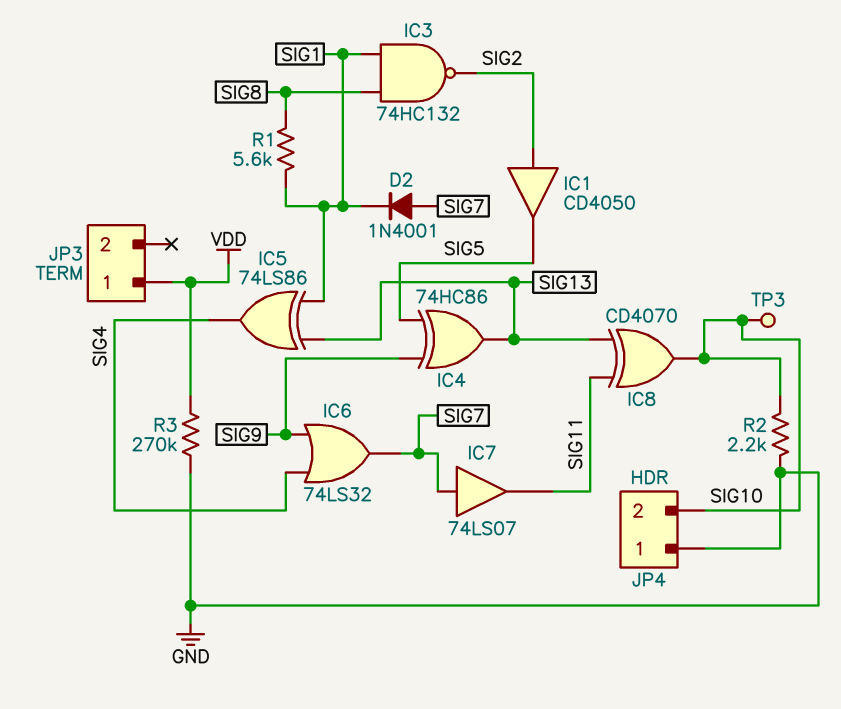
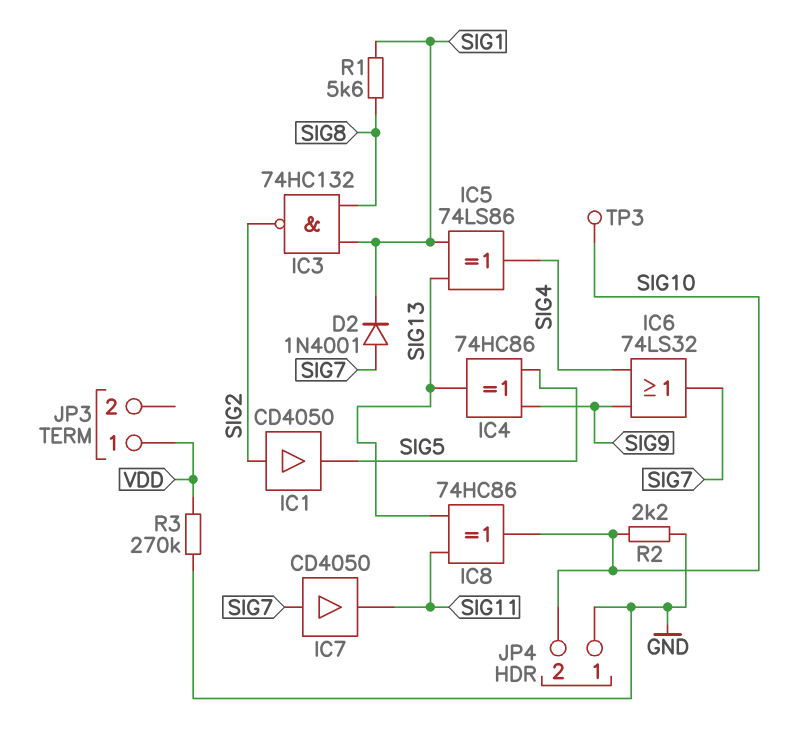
IC7: buffer 74LS07 (in SIG7, out SIG11) -> buffer CD4050 (in SIG7, out SIG11)
IC8: XOR CD4070 (in SIG11, in SIG13, out SIG10) -> XOR 74HC86 (in SIG11, in SIG13, out SIG10)

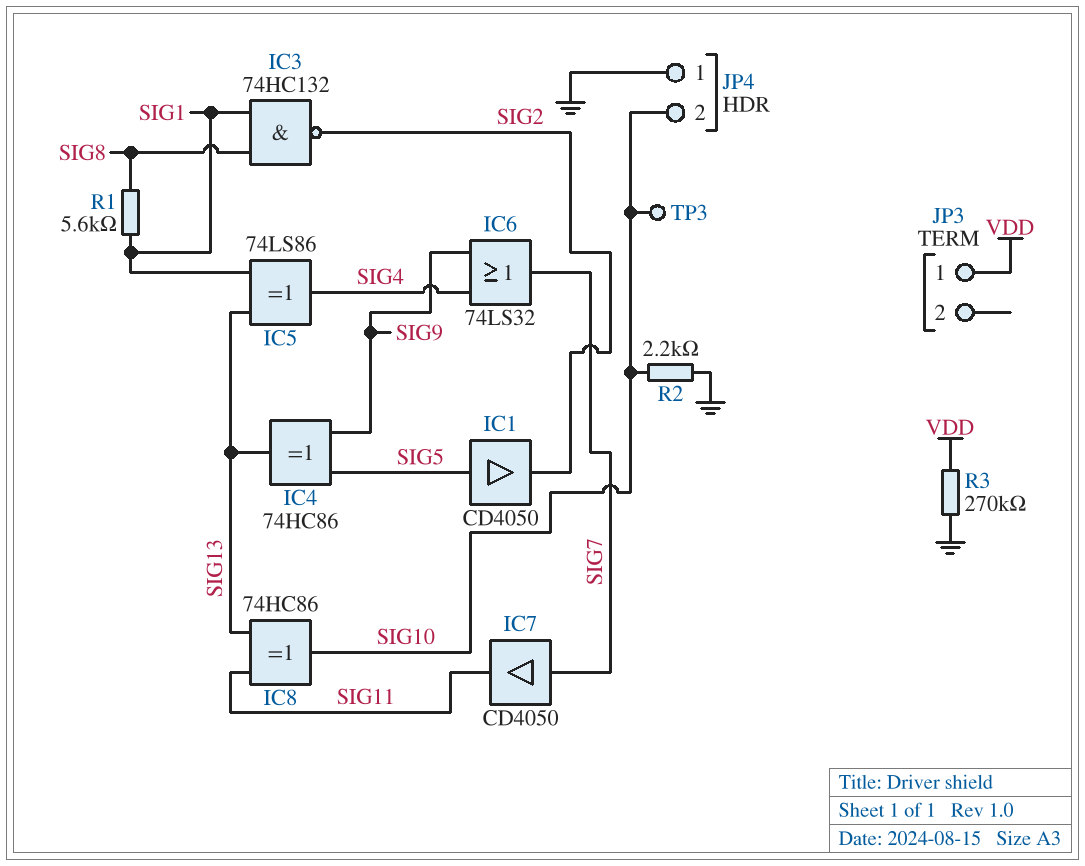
D2: diode 1N4001 (A SIG7, K SIG1) -> none
IC1: buffer CD4050 (in SIG2, out SIG5) -> buffer CD4050 (in SIG5, out SIG2)

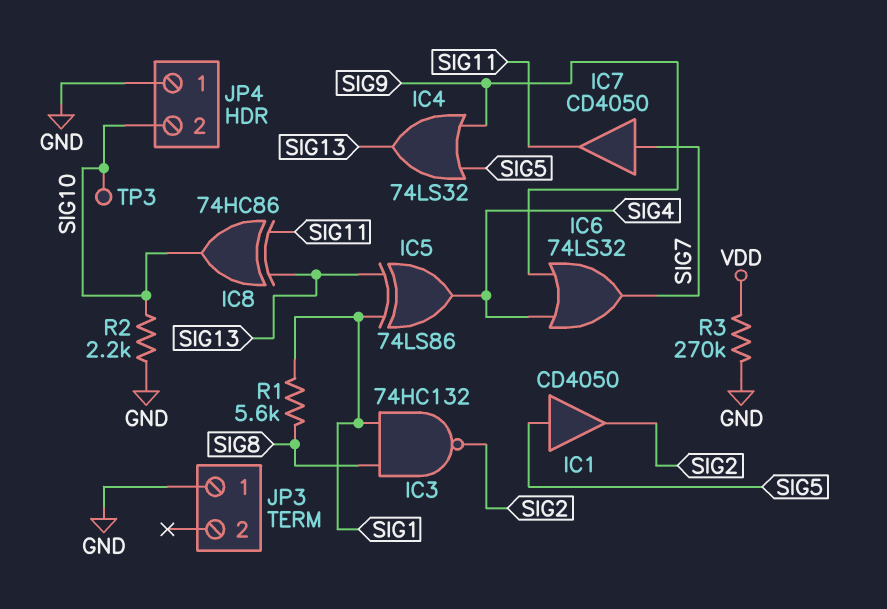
IC4: XOR 74HC86 (in SIG5, in SIG9, out SIG13) -> OR 74LS32 (in SIG5, in SIG9, out SIG13)
JP3 pin 1: VDD -> GND

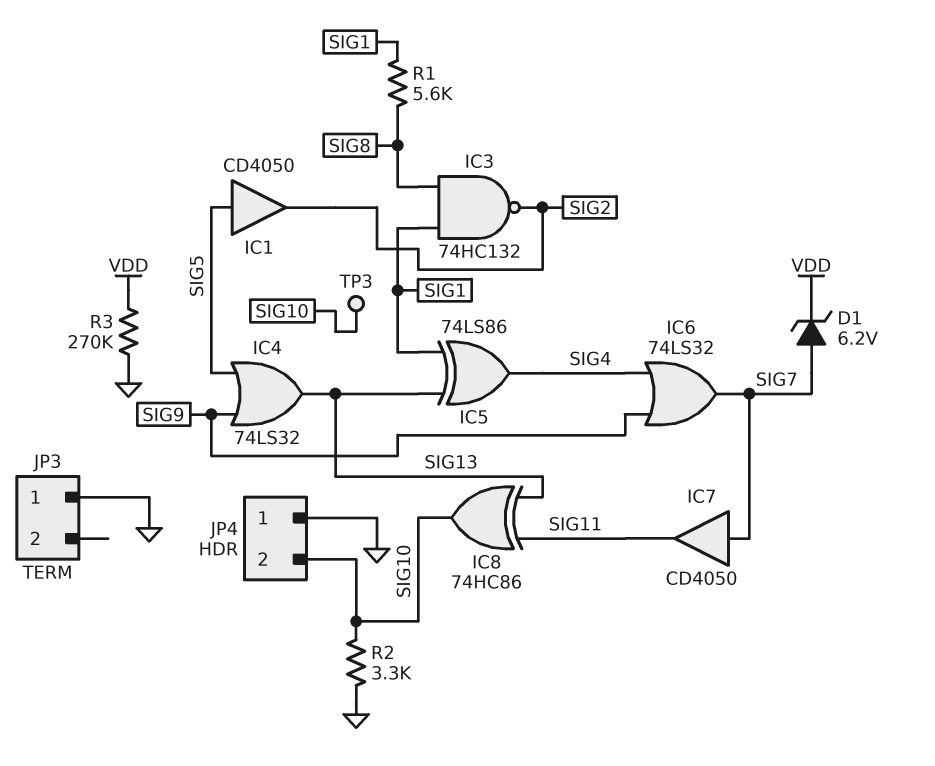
D1: none -> zener 6.2V (A SIG7, K VDD)
R2: 2.2k (GND, SIG10) -> 3.3k (GND, SIG10)

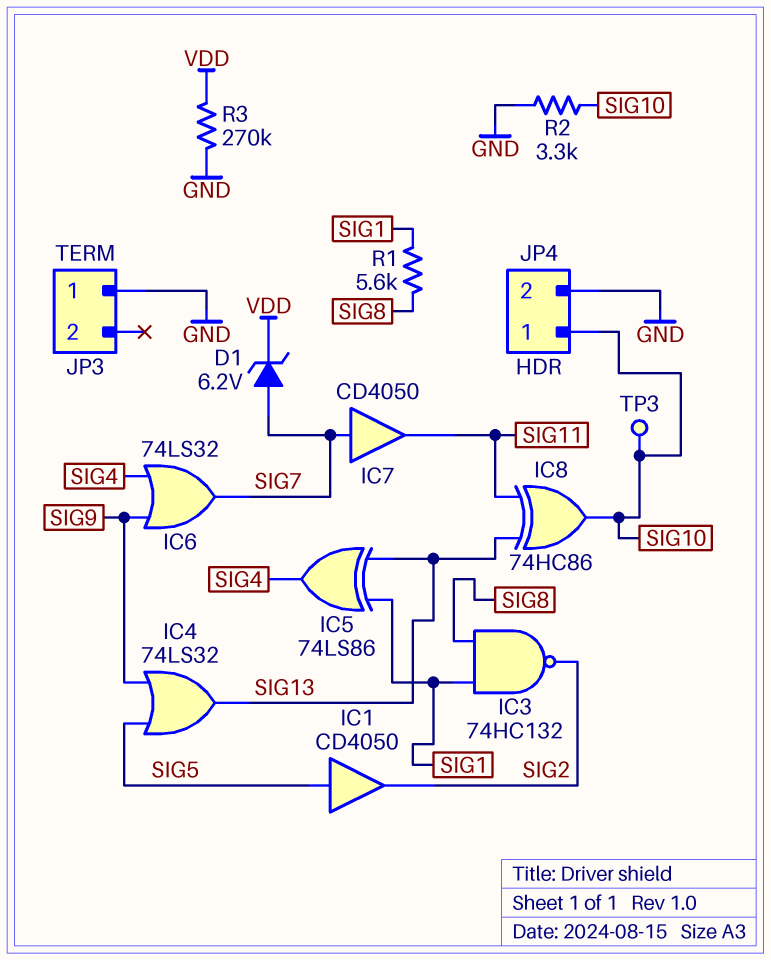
JP4 pin 1: GND -> SIG10
JP4 pin 2: SIG10 -> GND

